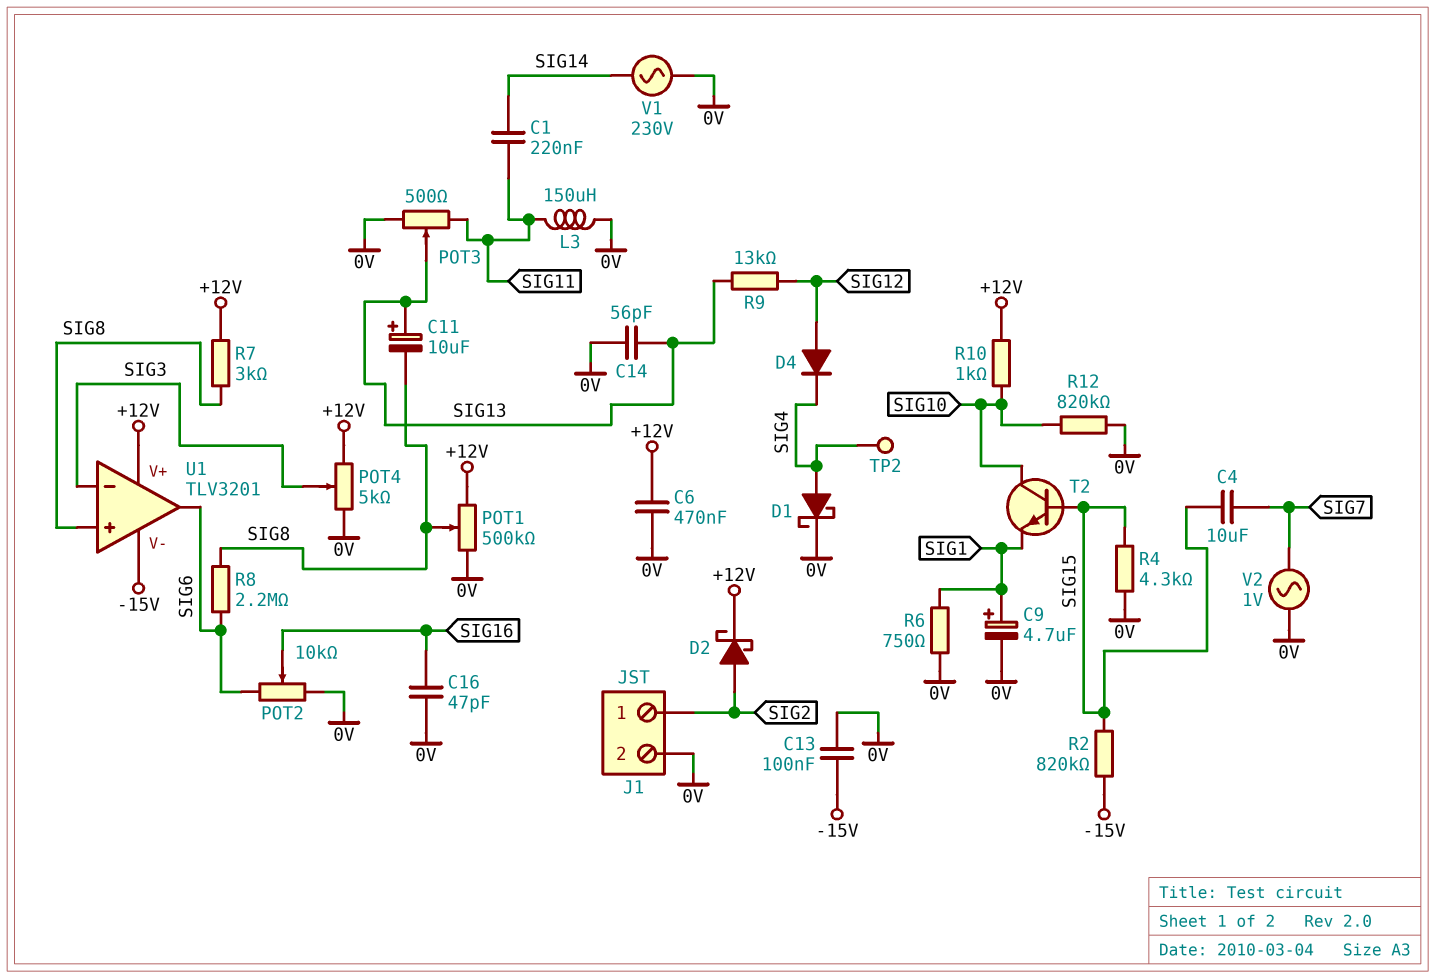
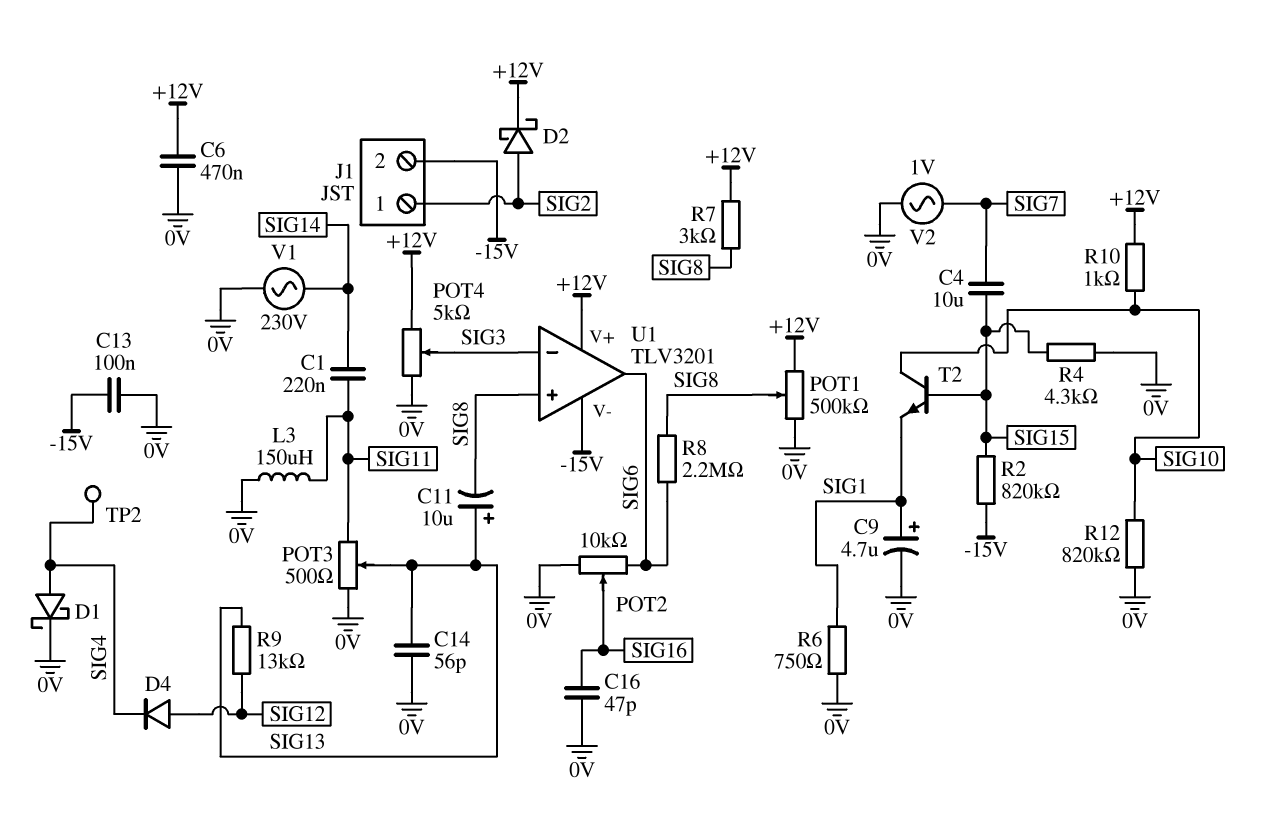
J1 pin 2: 0V -> -15V

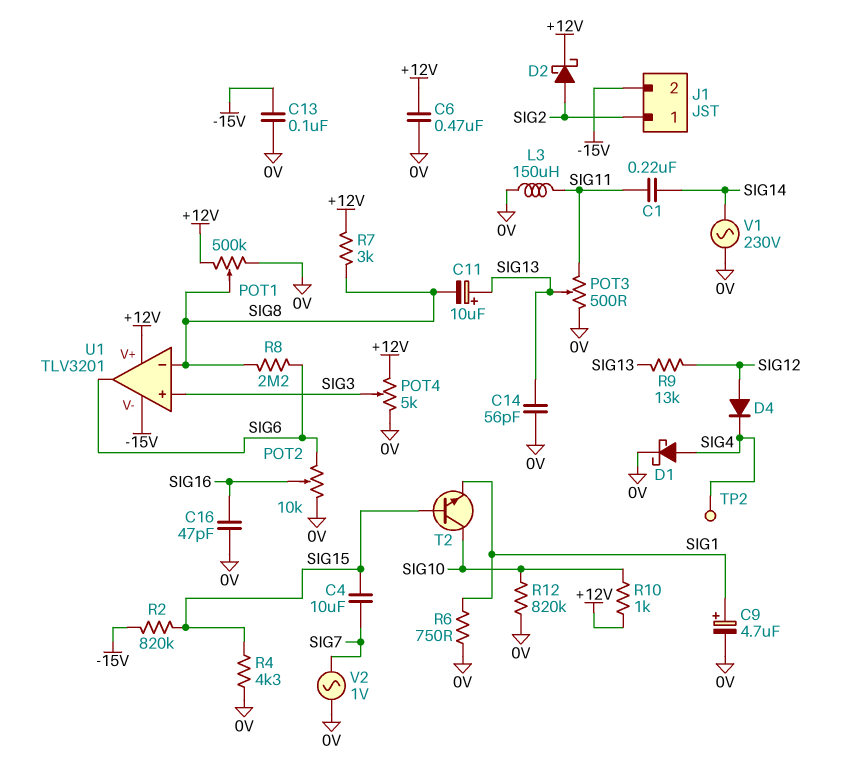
U1 pin in+: SIG8 -> SIG3
U1 pin in-: SIG3 -> SIG8

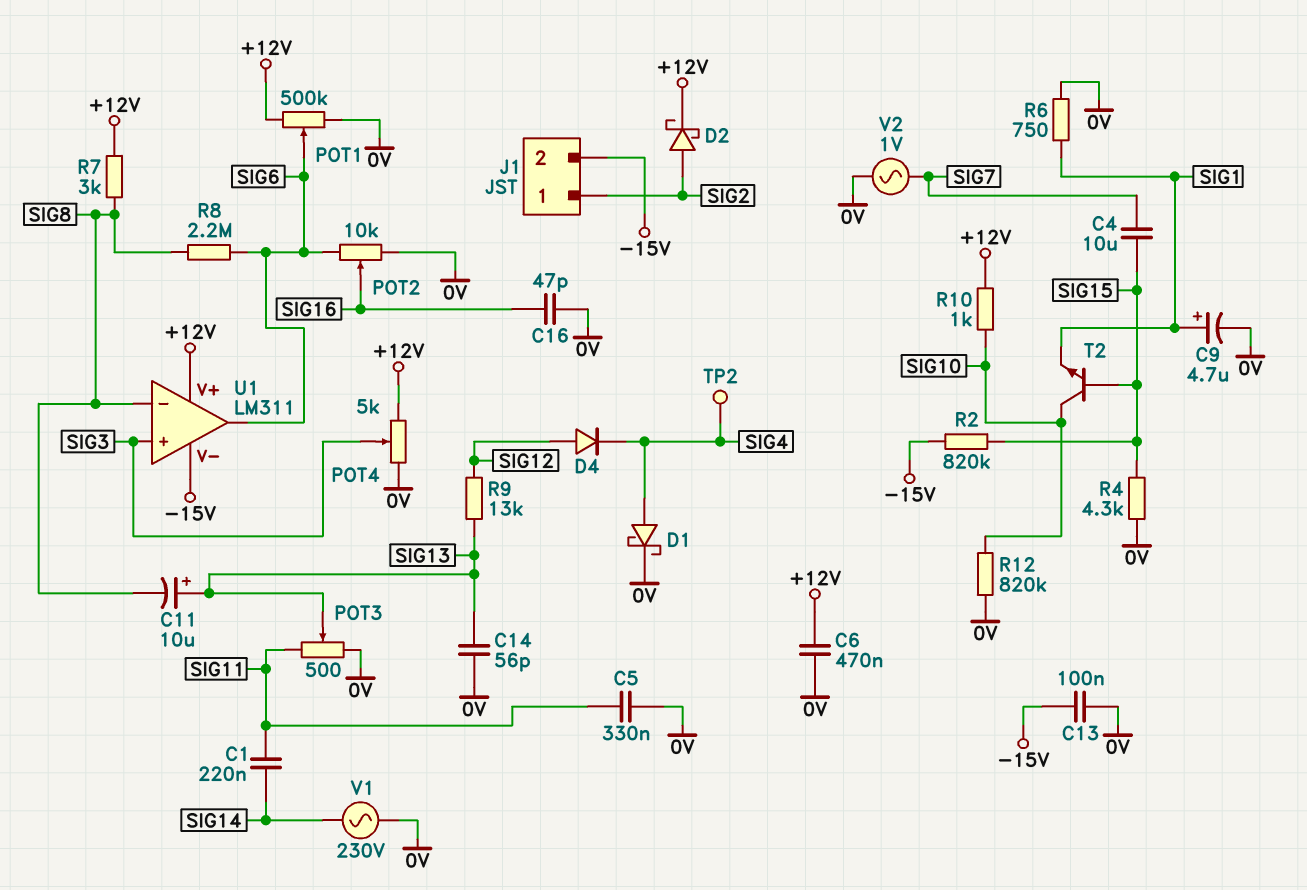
C5: none -> 330nF (0V, SIG11)
L3: 150uH (0V, SIG11) -> none
POT1: 500k (+12V, 0V, wiper SIG8) -> 500k (+12V, 0V, wiper SIG6)
U1: TLV3201 -> LM311

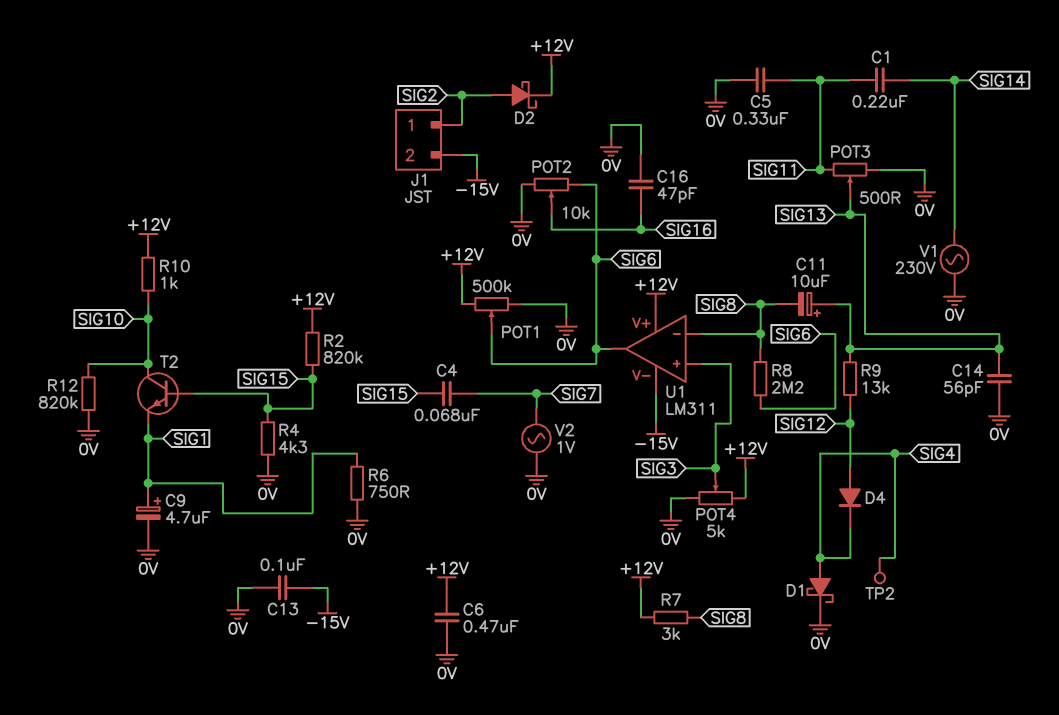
C4: 10uF (SIG7, SIG15) -> 68nF (SIG7, SIG15)
R2: 820k (-15V, SIG15) -> 820k (+12V, SIG15)

